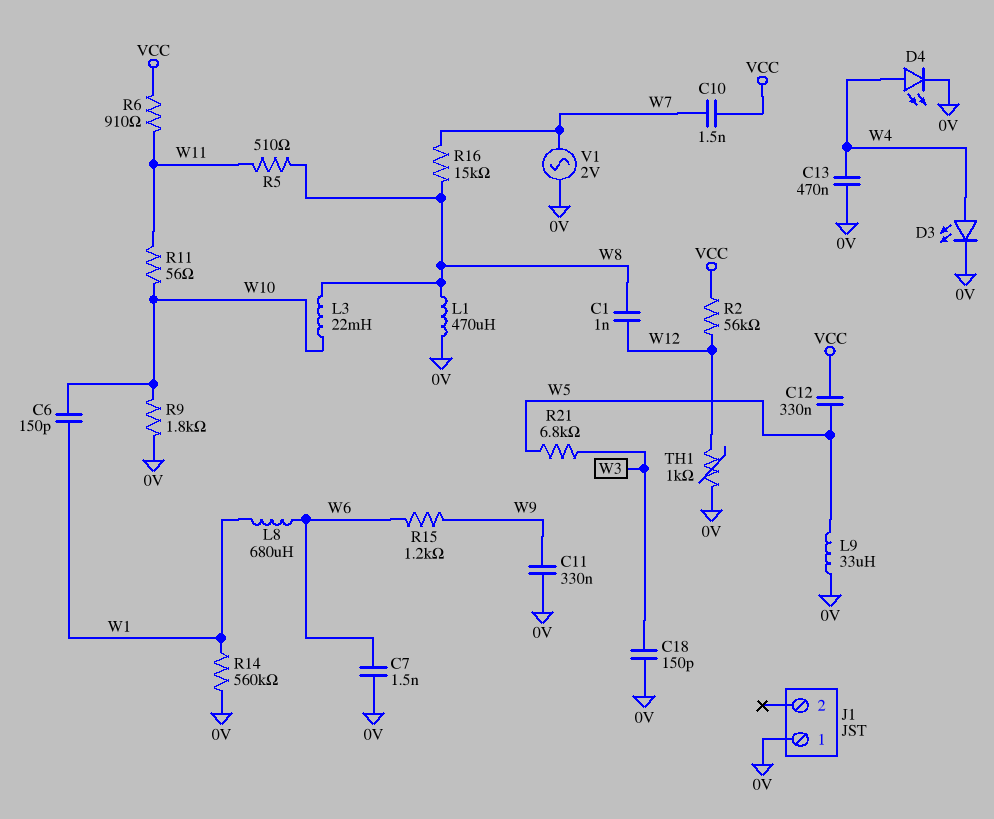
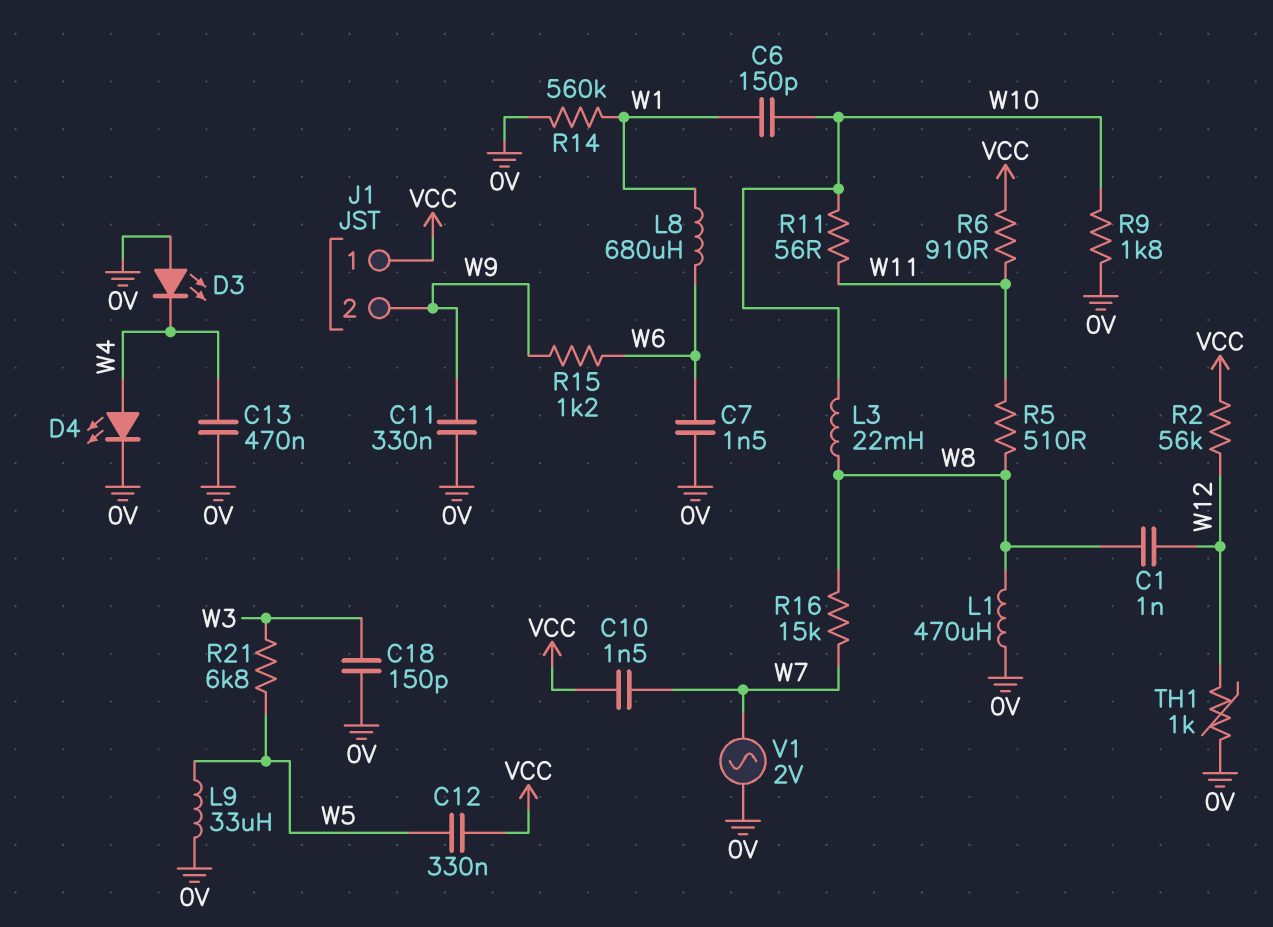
D3: LED (A W4, K 0V) -> LED (A 0V, K W4)
J1 pin 1: 0V -> VCC
J1 pin 2: none -> W9

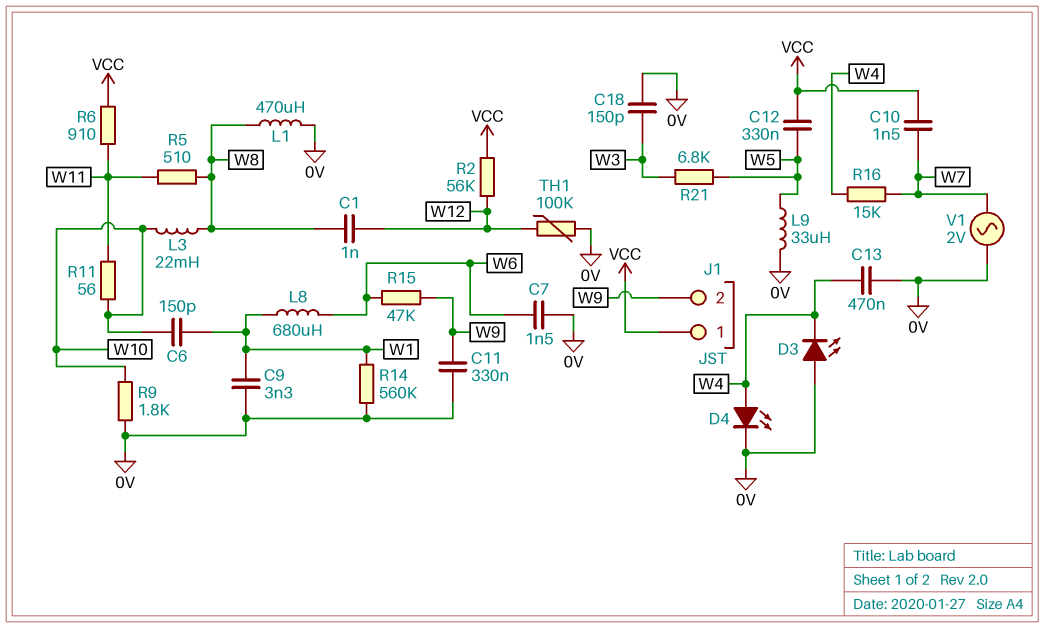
C9: none -> 3.3nF (0V, W1)
R15: 1.2k (W6, W9) -> 47k (W6, W9)
R16: 15k (W7, W8) -> 15k (W4, W7)
TH1: 1k (0V, W12) -> 100k (0V, W12)

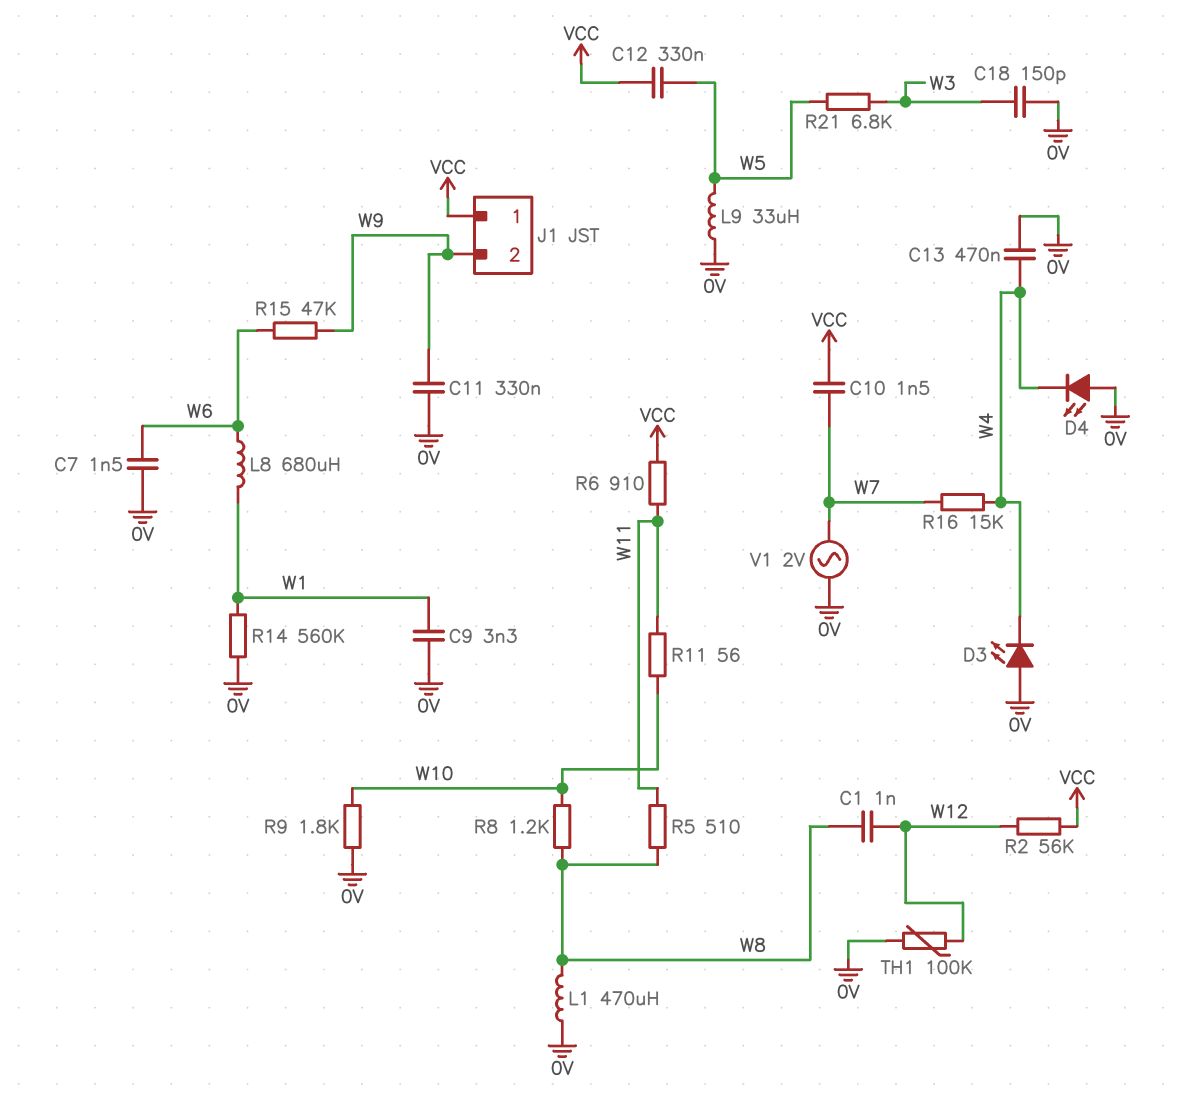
C6: 150pF (W1, W10) -> none
D4: LED (A W4, K 0V) -> LED (A 0V, K W4)
L3: 22mH (W8, W10) -> none
R8: none -> 1.2k (W8, W10)

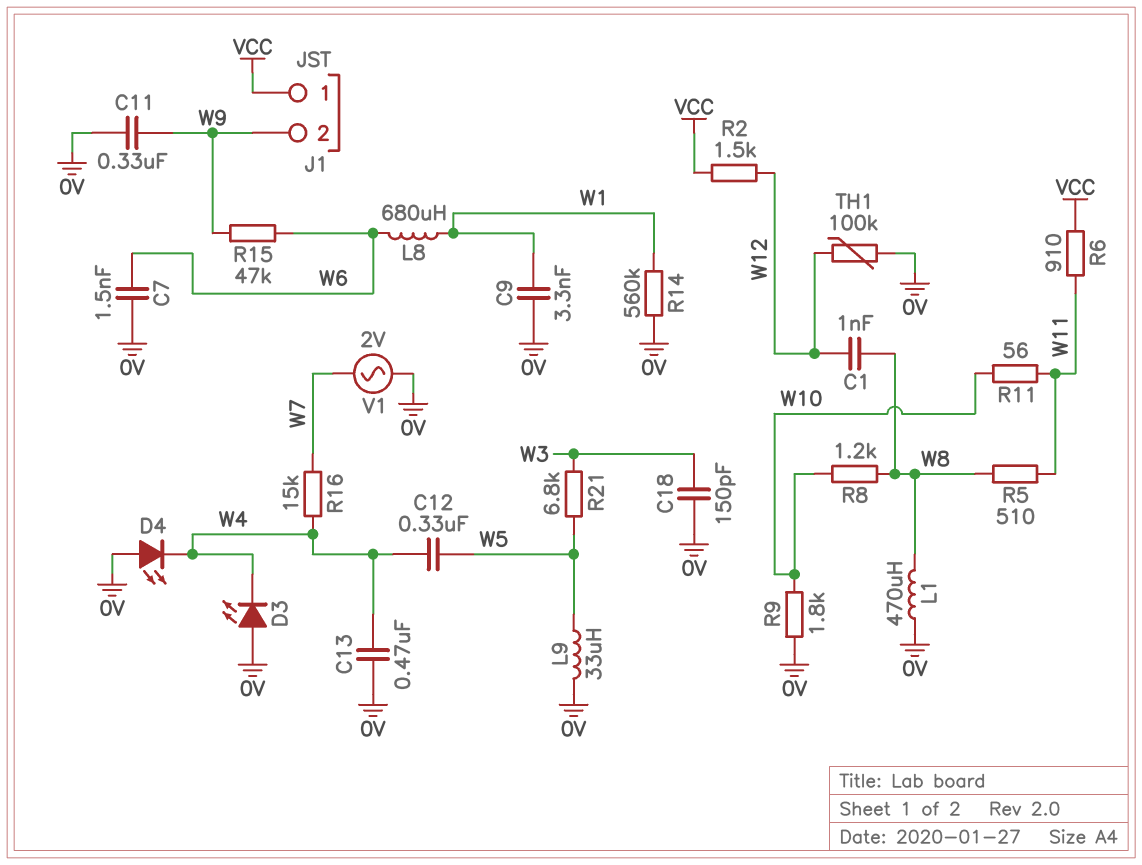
C10: 1.5nF (VCC, W7) -> none
C12: 330nF (VCC, W5) -> 330nF (W4, W5)
R2: 56k (VCC, W12) -> 1.5k (VCC, W12)

